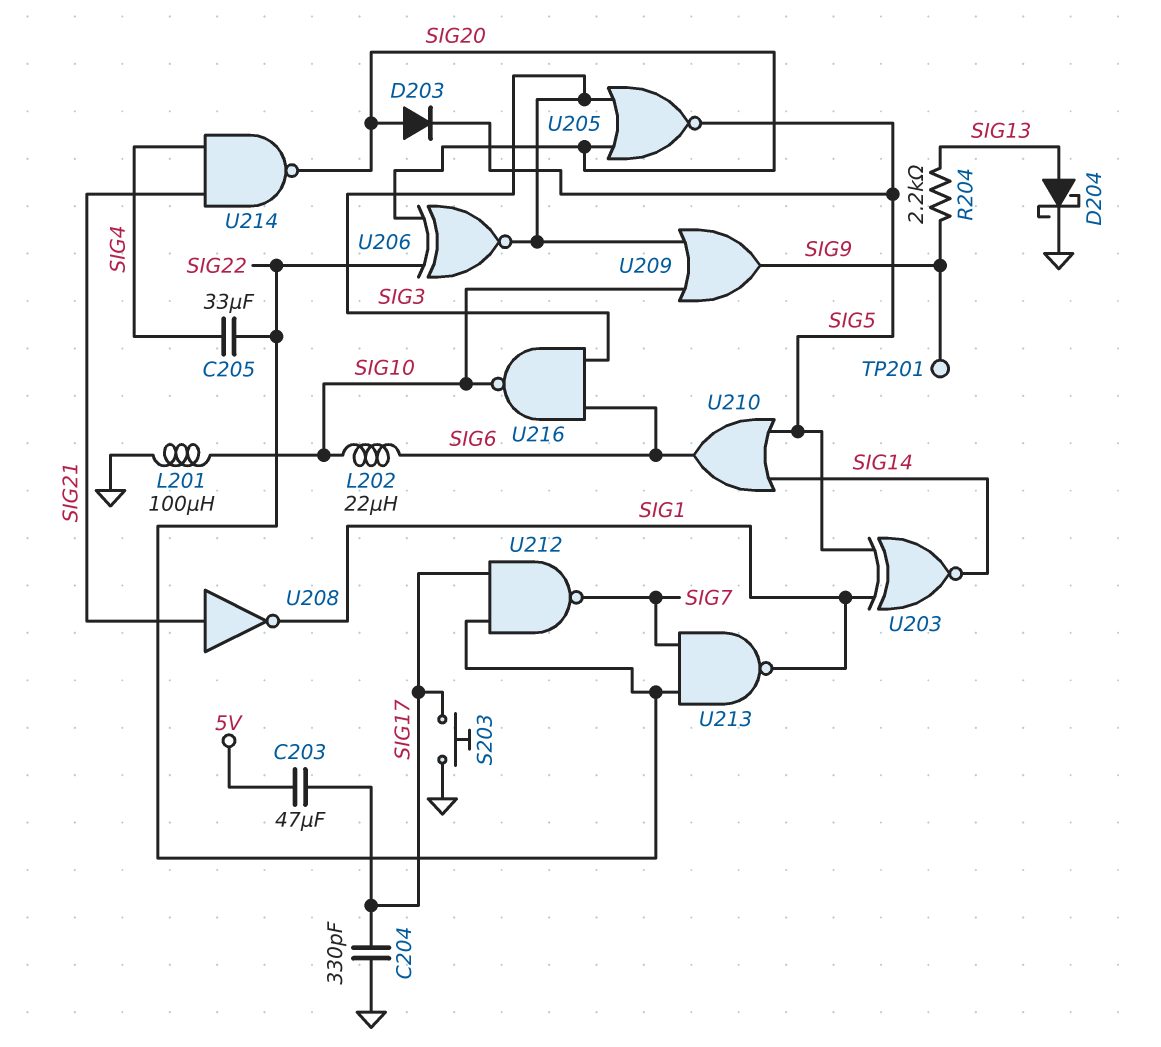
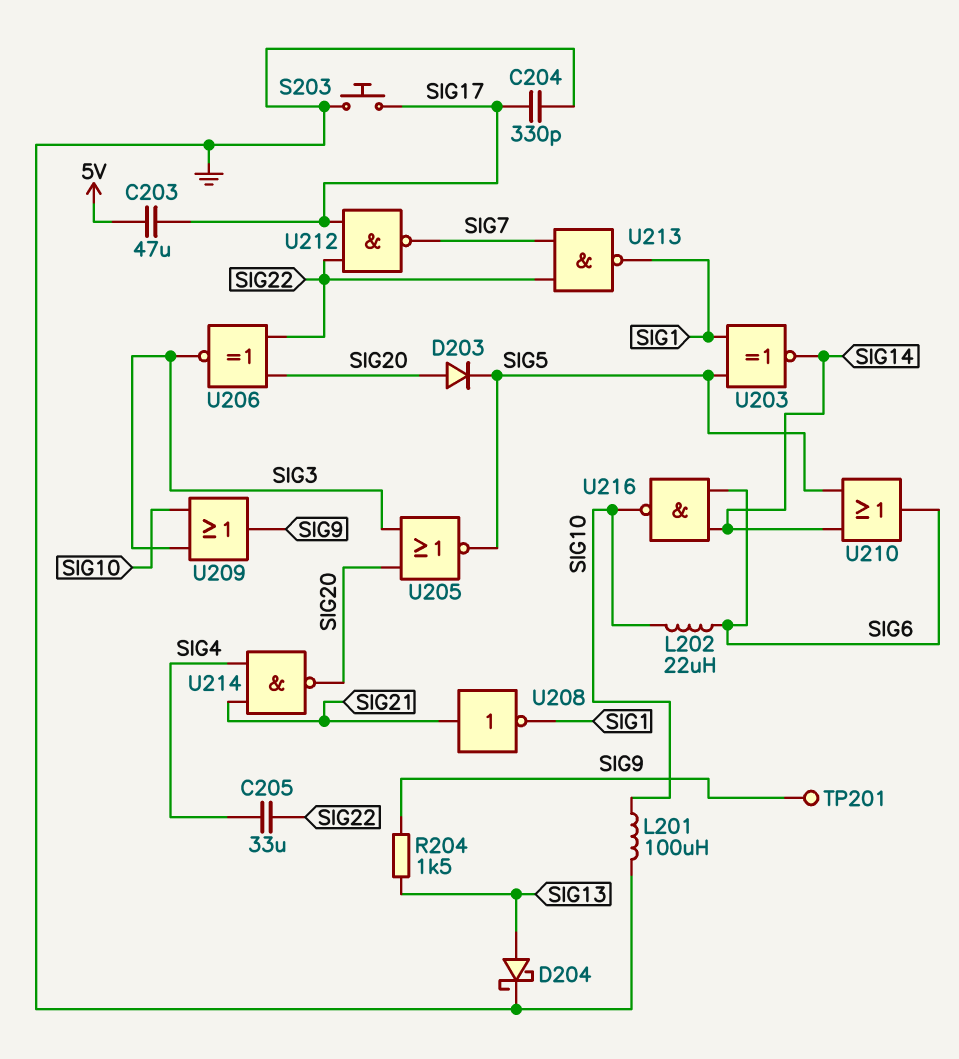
R204: 2.2k (SIG9, SIG13) -> 1.5k (SIG9, SIG13)
U216: NAND (in SIG3, in SIG6, out SIG10) -> NAND (in SIG6, in SIG14, out SIG10)

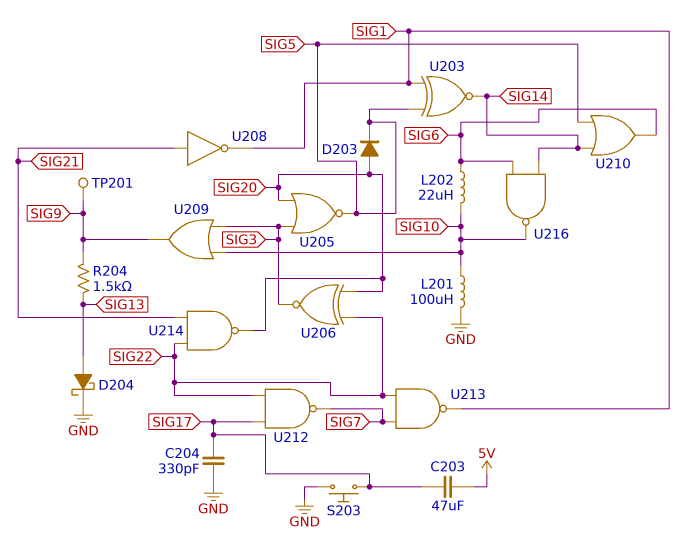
C205: 33uF (SIG4, SIG22) -> none
U214: NAND (in SIG4, in SIG21, out SIG20) -> NAND (in SIG21, in SIG22, out SIG20)

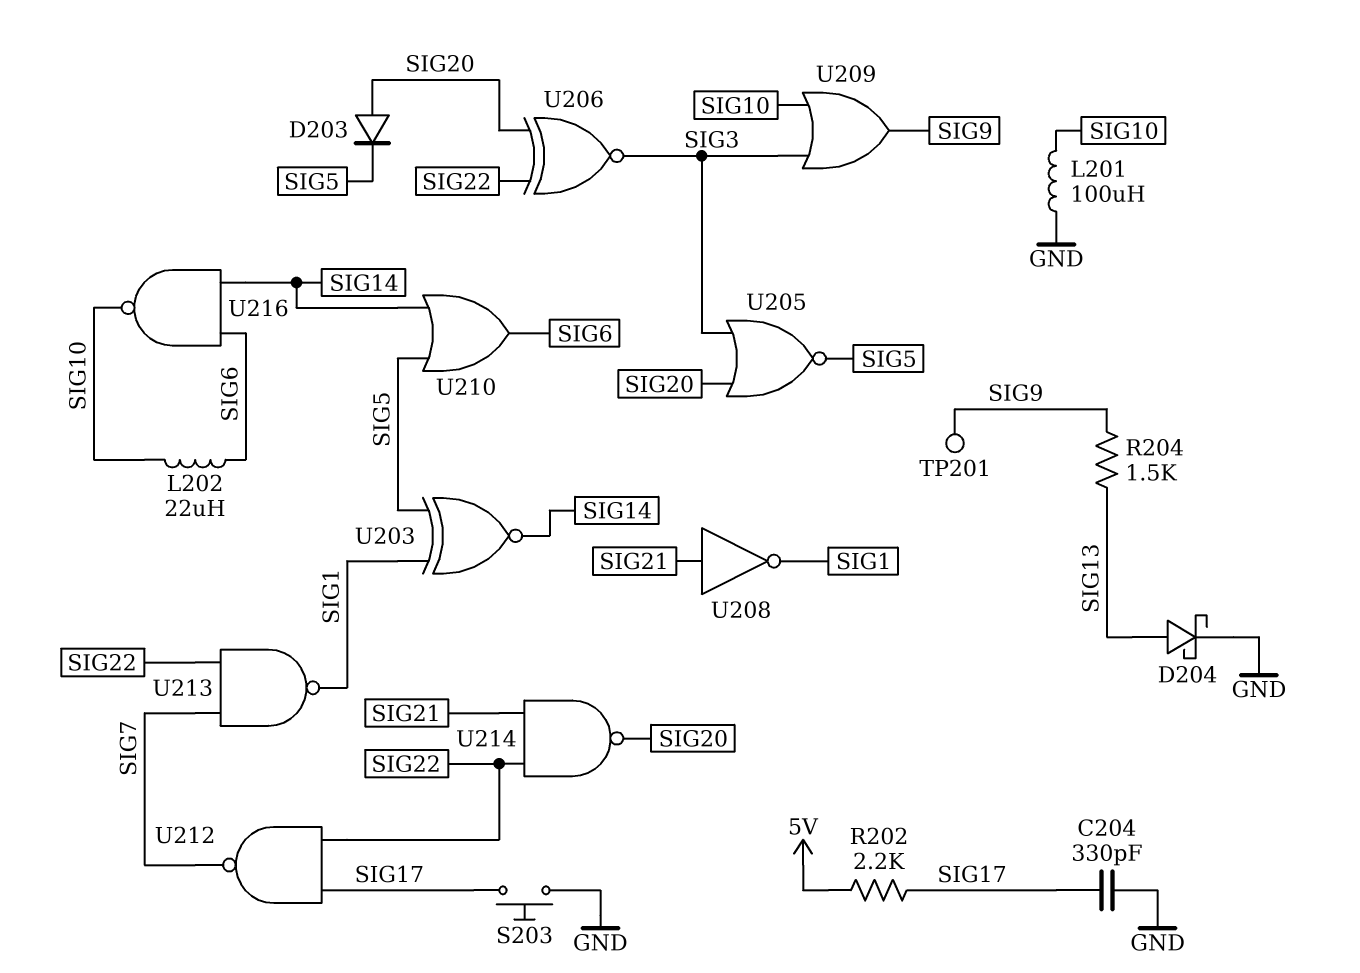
C203: 47uF (5V, SIG17) -> none
R202: none -> 2.2k (5V, SIG17)

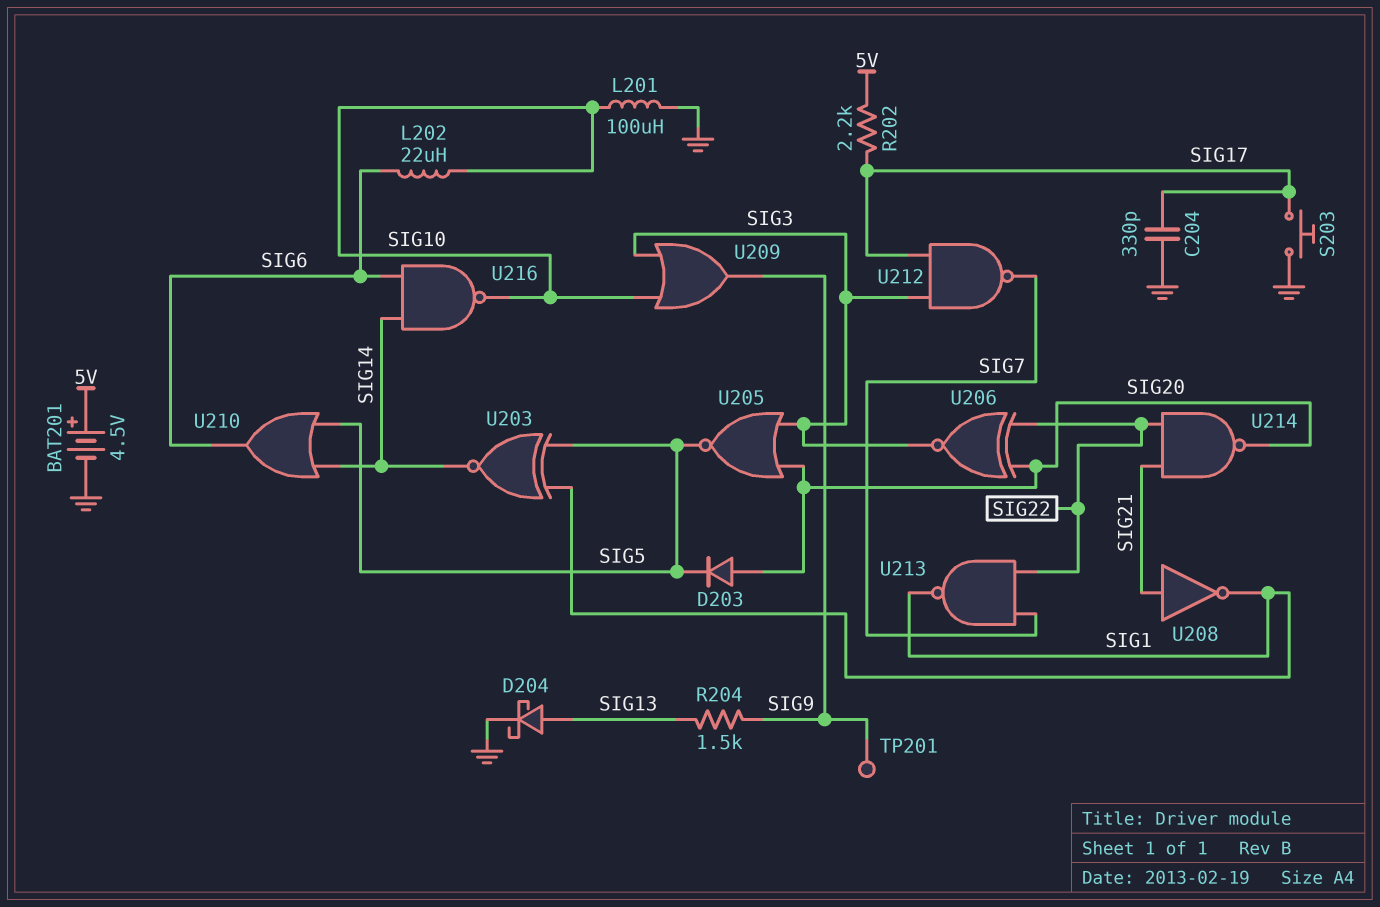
BAT201: none -> 4.5V (plus 5V, minus GND)
U212: NAND (in SIG17, in SIG22, out SIG7) -> NAND (in SIG3, in SIG17, out SIG7)

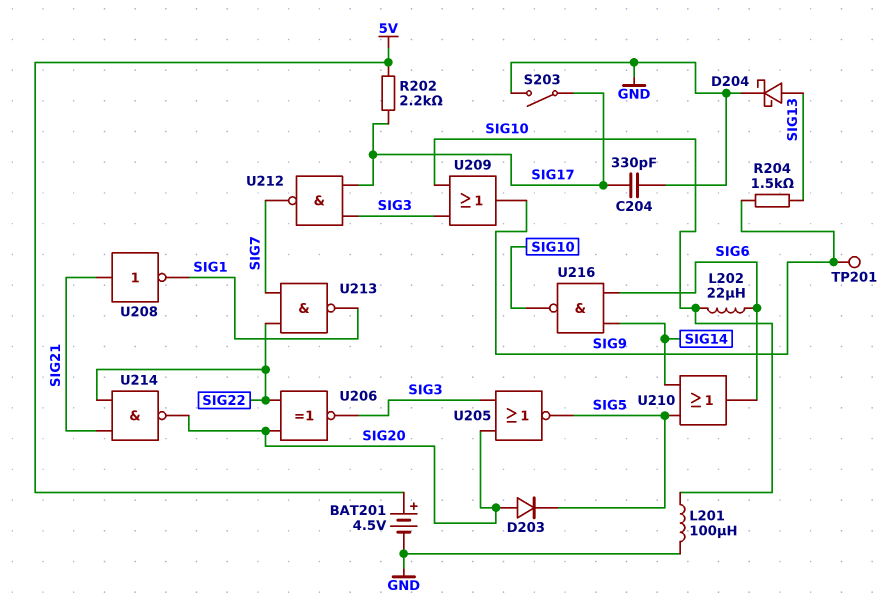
S203: button (GND, SIG17) -> switch (GND, SIG17)
U203: XNOR (in SIG1, in SIG5, out SIG14) -> none

